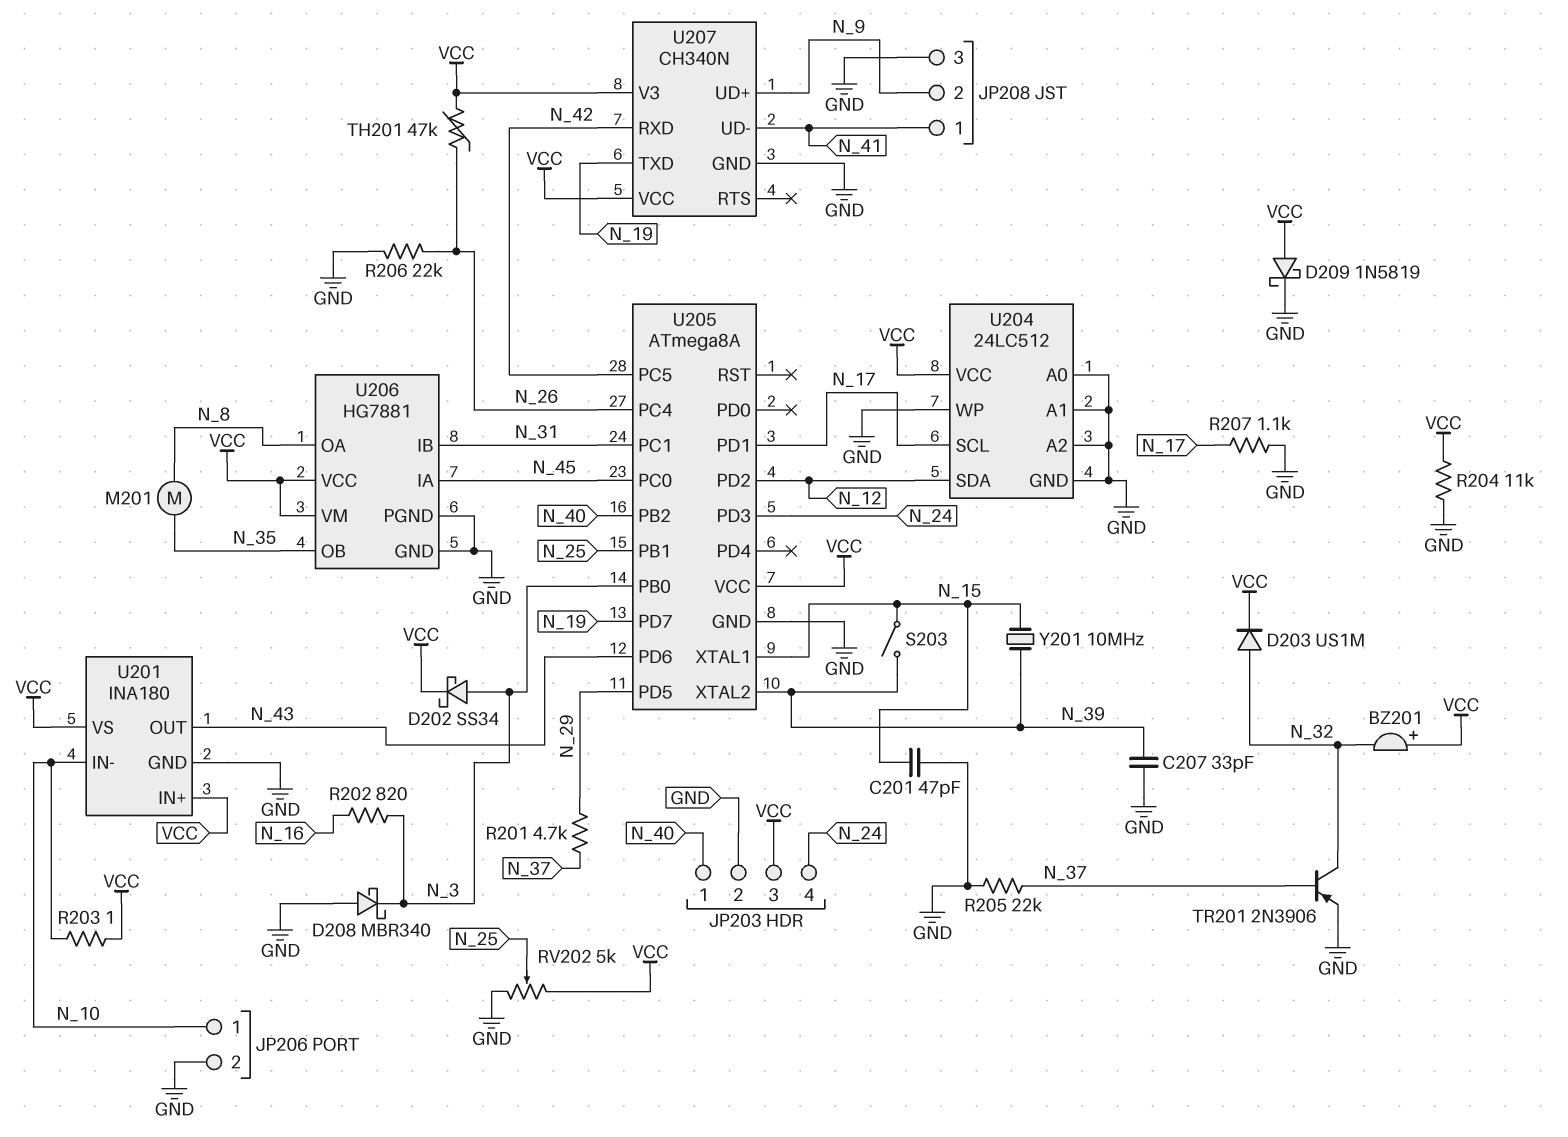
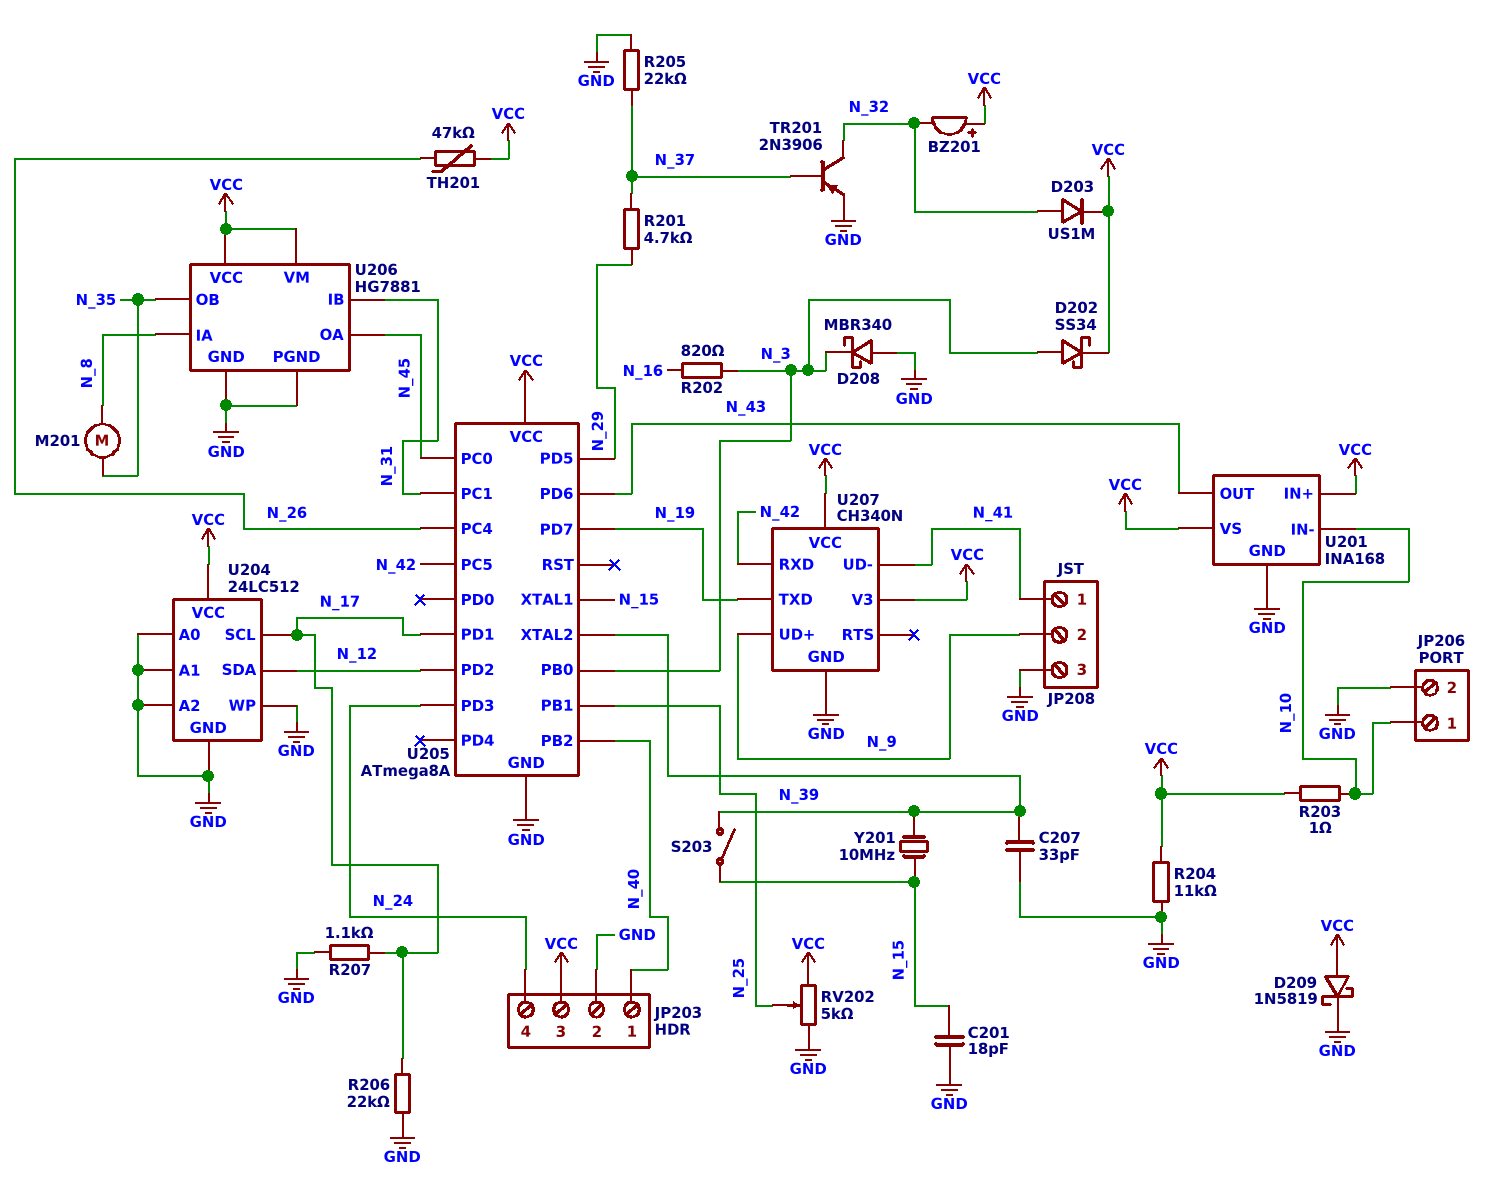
C201: 47pF (GND, N_15) -> 18pF (GND, N_15)
R206: 22k (GND, N_26) -> 22k (GND, N_17)
U201: INA180 -> INA168
U206 pin IA: N_45 -> N_8
U206 pin OA: N_8 -> N_45

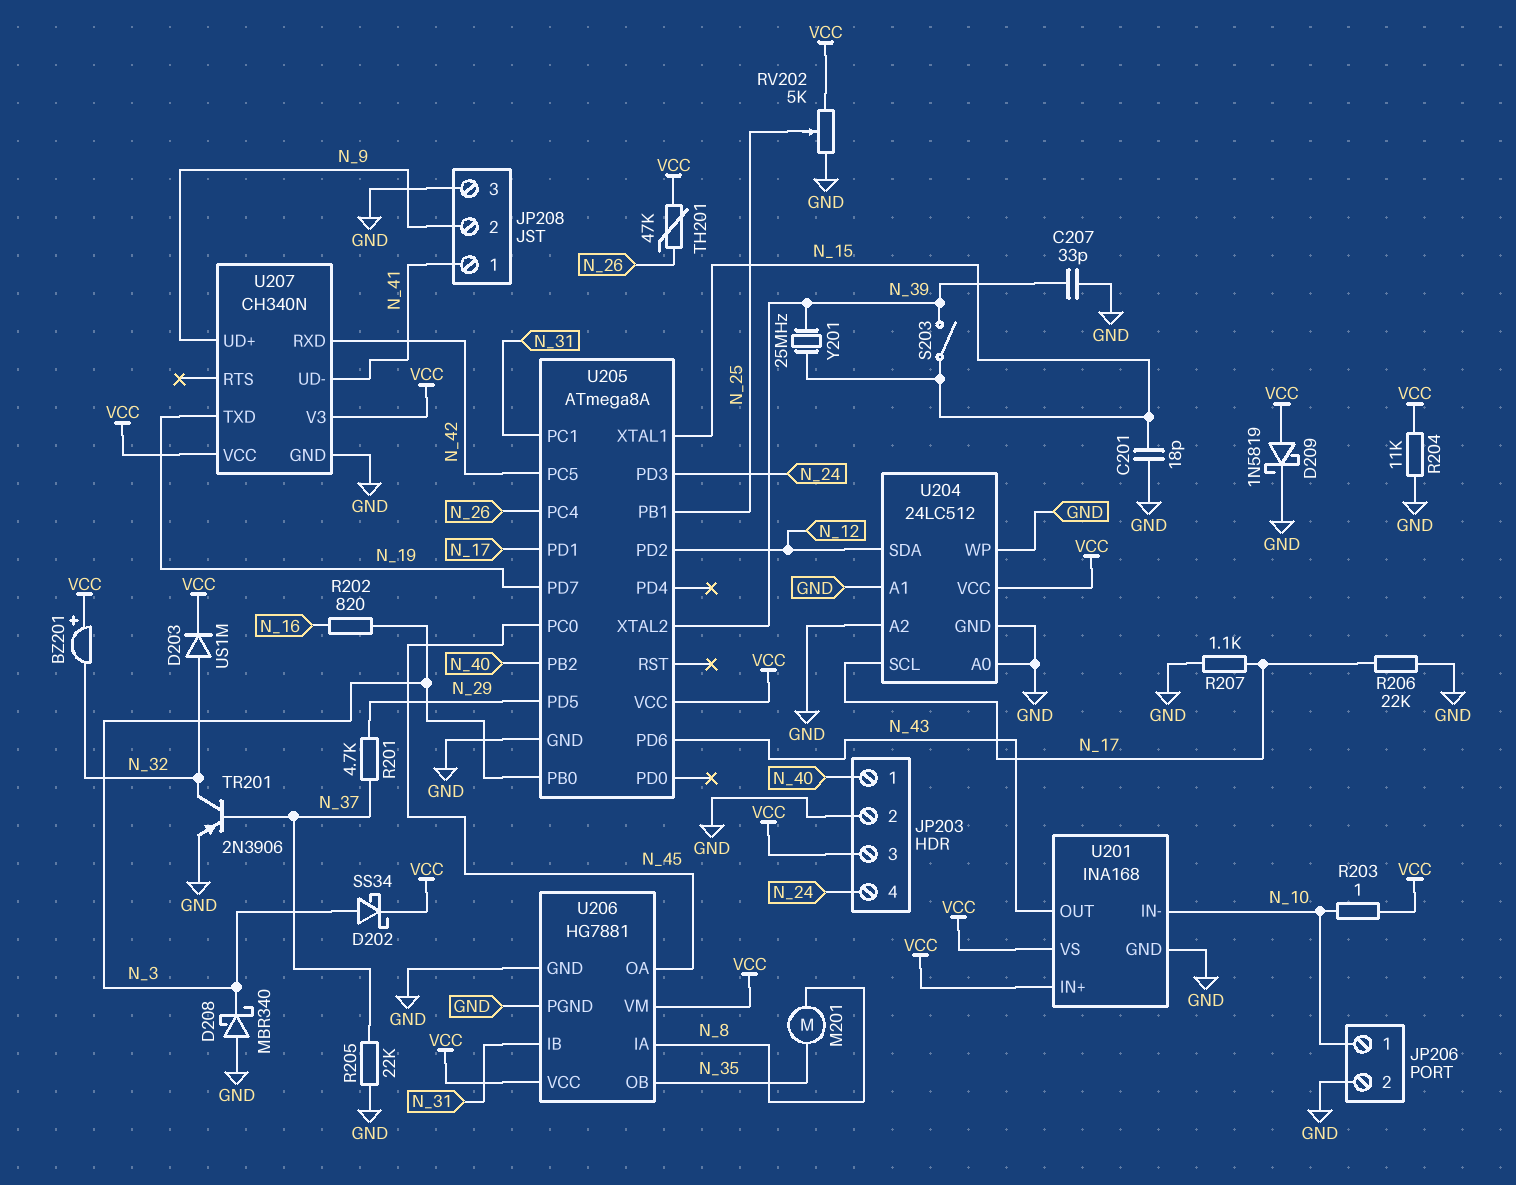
Y201: 10MHz (N_15, N_39) -> 25MHz (N_15, N_39)

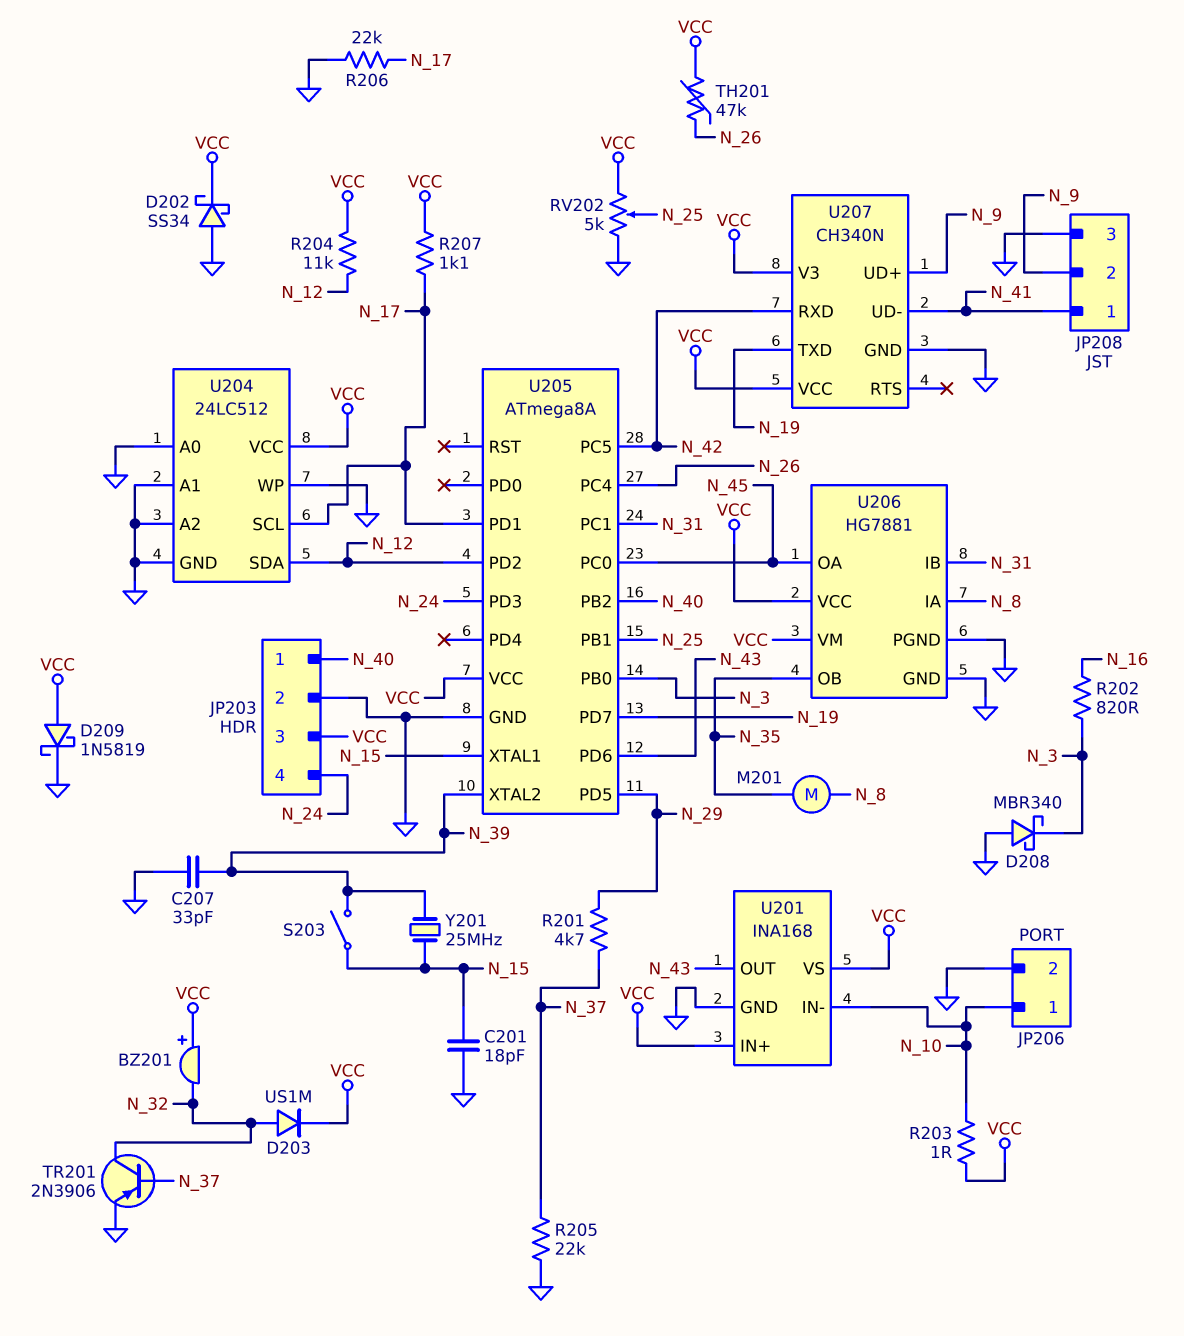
D202: schottky SS34 (A N_3, K VCC) -> schottky SS34 (A GND, K VCC)
R204: 11k (GND, VCC) -> 11k (N_12, VCC)
R207: 1.1k (GND, N_17) -> 1.1k (N_17, VCC)

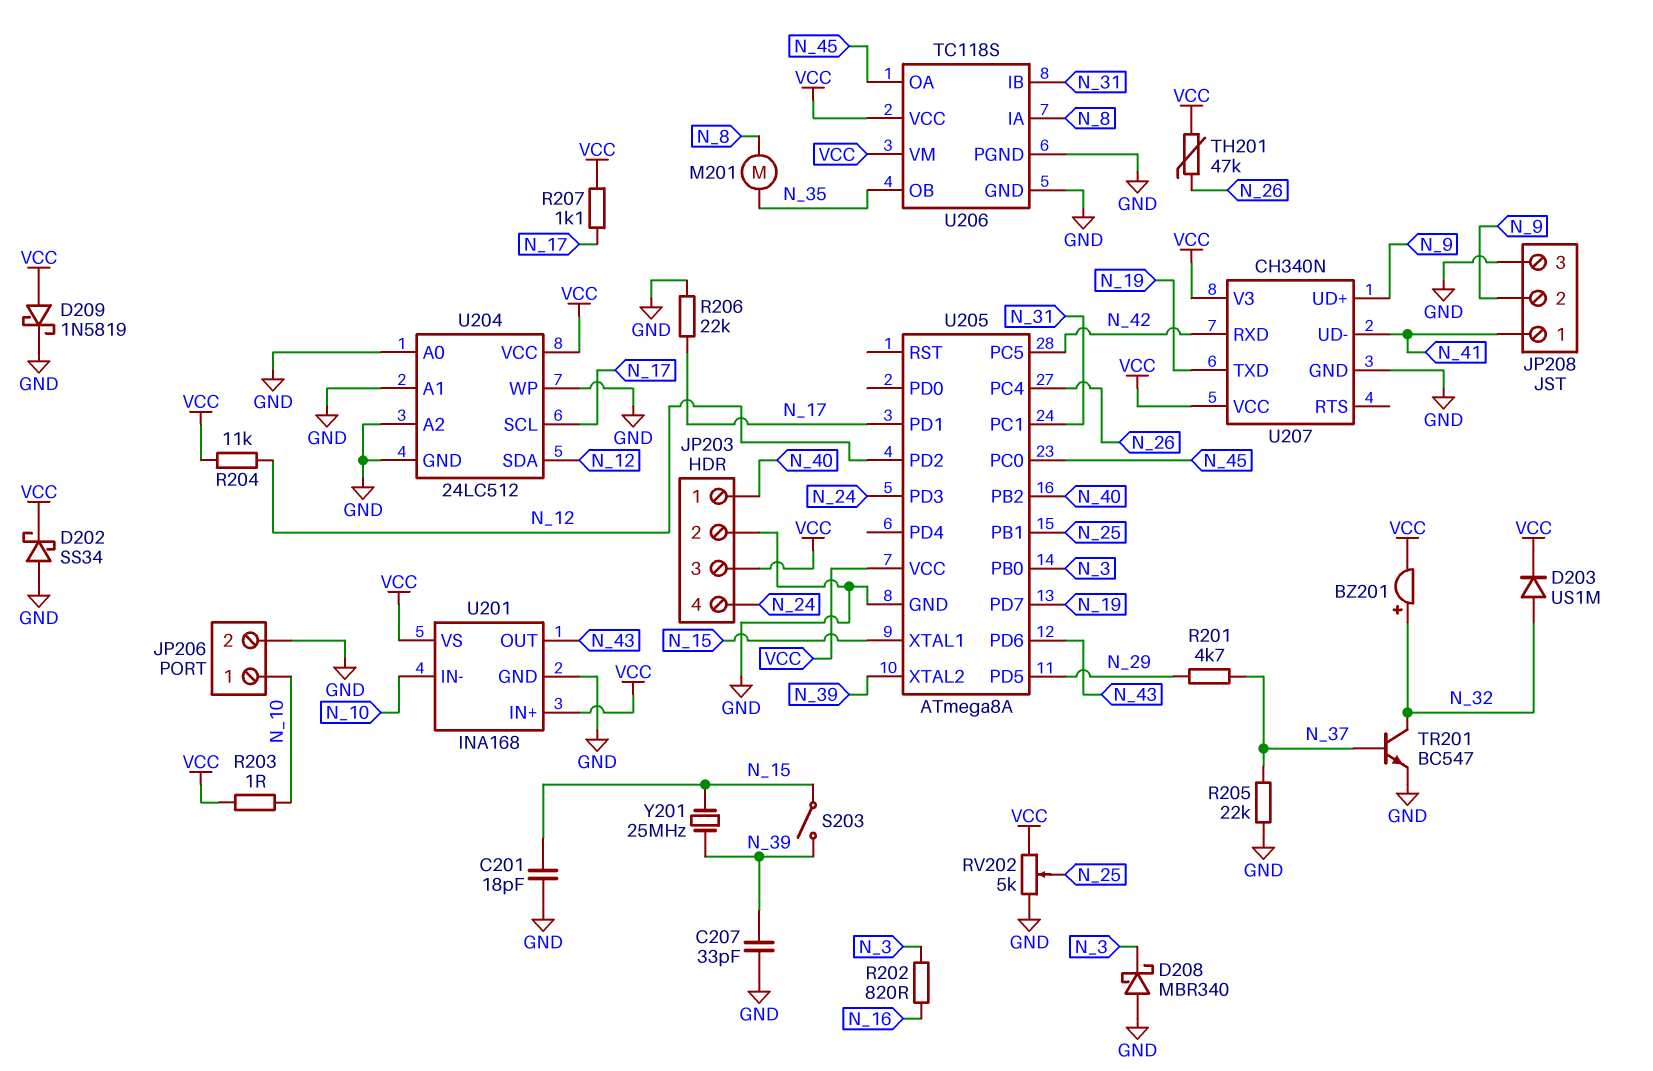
BZ201: buzzer (plus VCC, minus N_32) -> buzzer (plus N_32, minus VCC)
TR201: PNP 2N3906 (B N_37, C N_32, E GND) -> NPN BC547 (B N_37, C N_32, E GND)
U206: HG7881 -> TC118S

